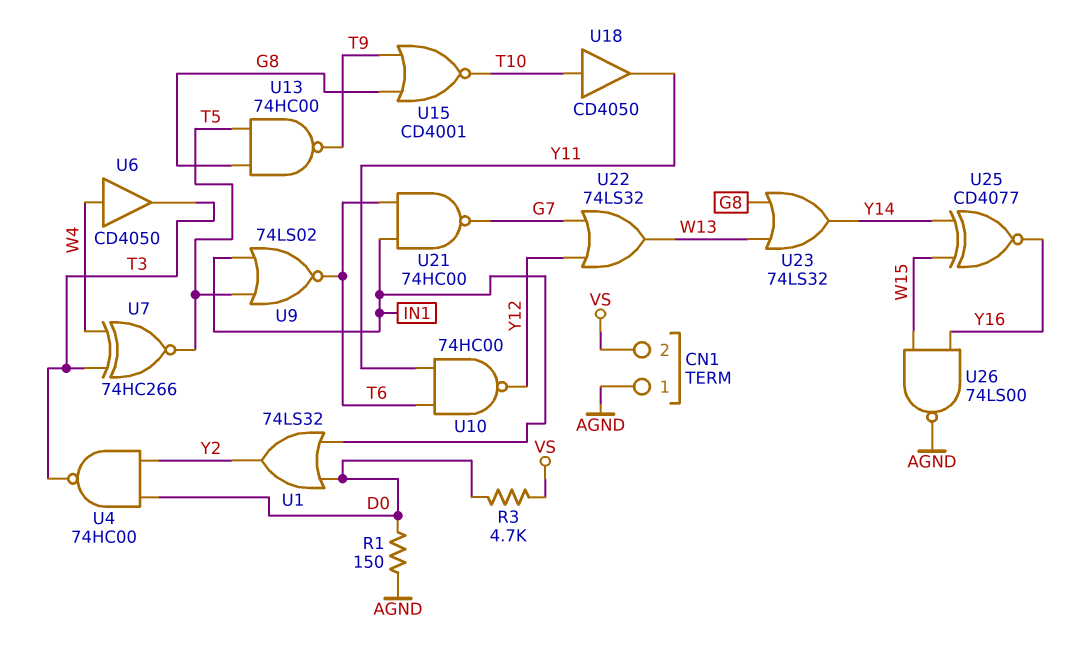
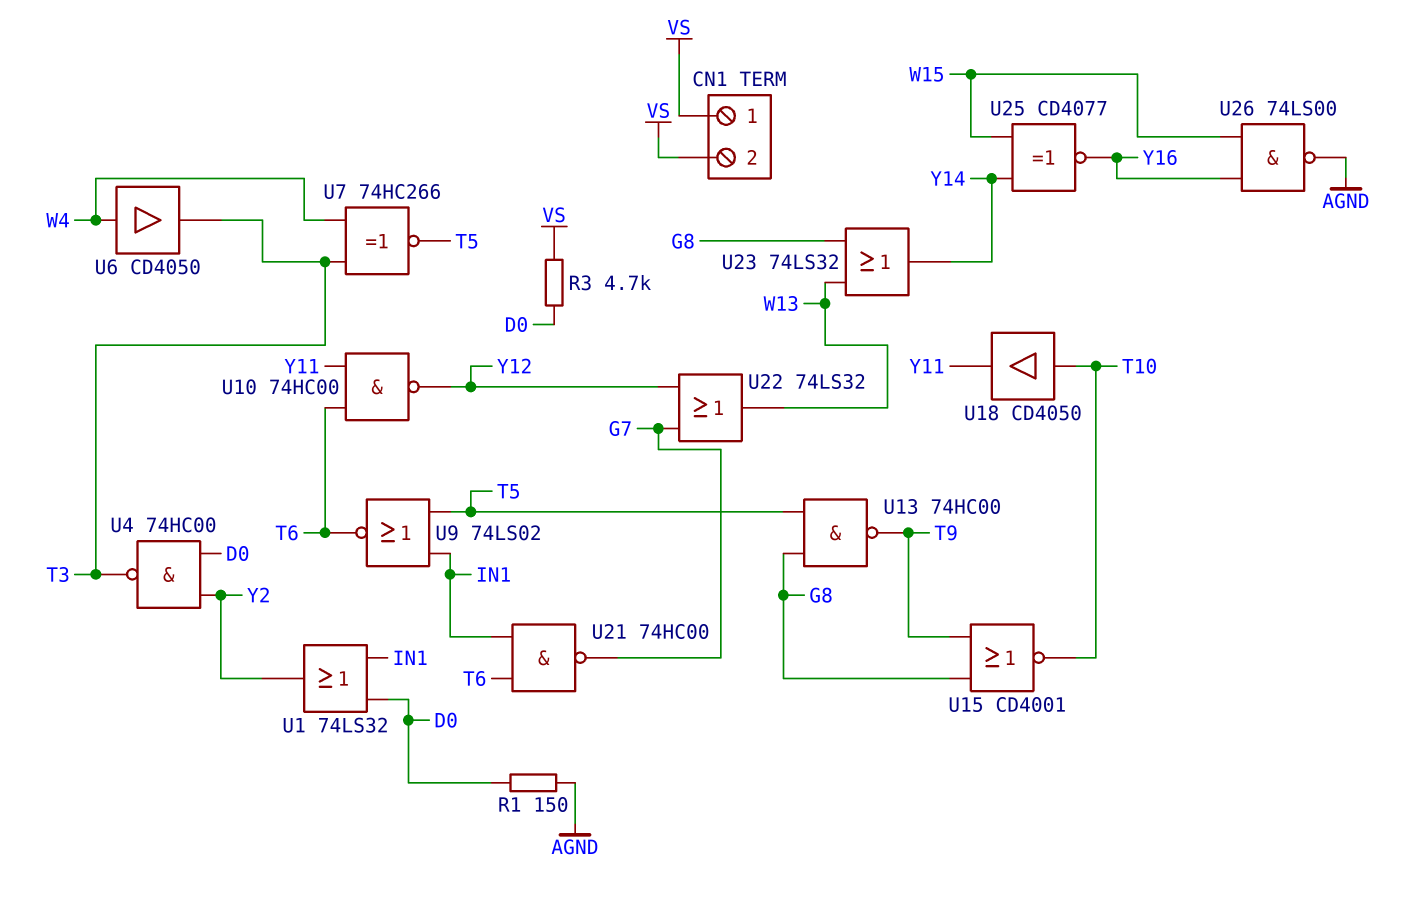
CN1 pin 1: AGND -> VS

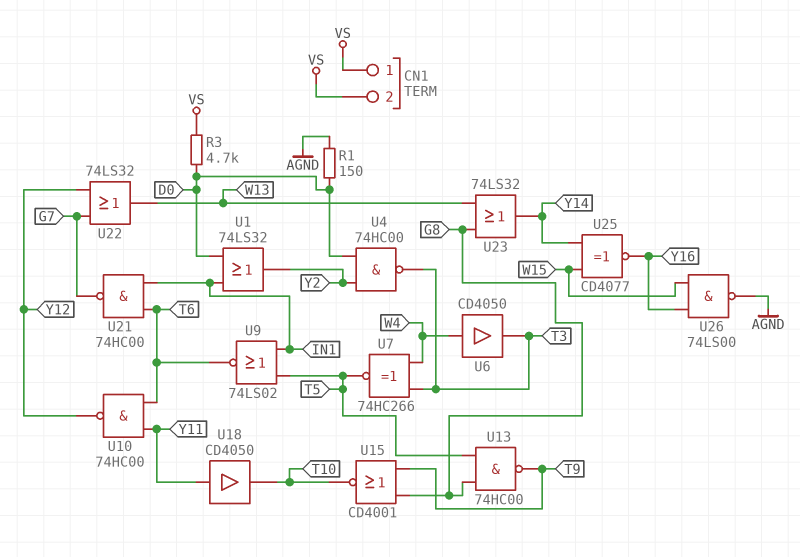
U18: buffer CD4050 (in T10, out Y11) -> buffer CD4050 (in Y11, out T10)

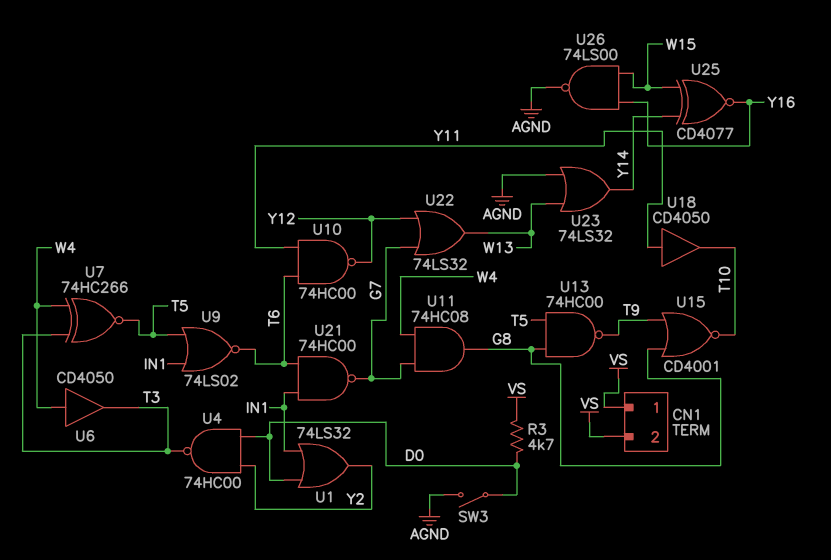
R1: 150 (AGND, D0) -> none
SW3: none -> switch (AGND, D0)
U11: none -> AND 74HC08 (in G7, in W4, out G8)
U23: OR 74LS32 (in G8, in W13, out Y14) -> OR 74LS32 (in AGND, in W13, out Y14)

